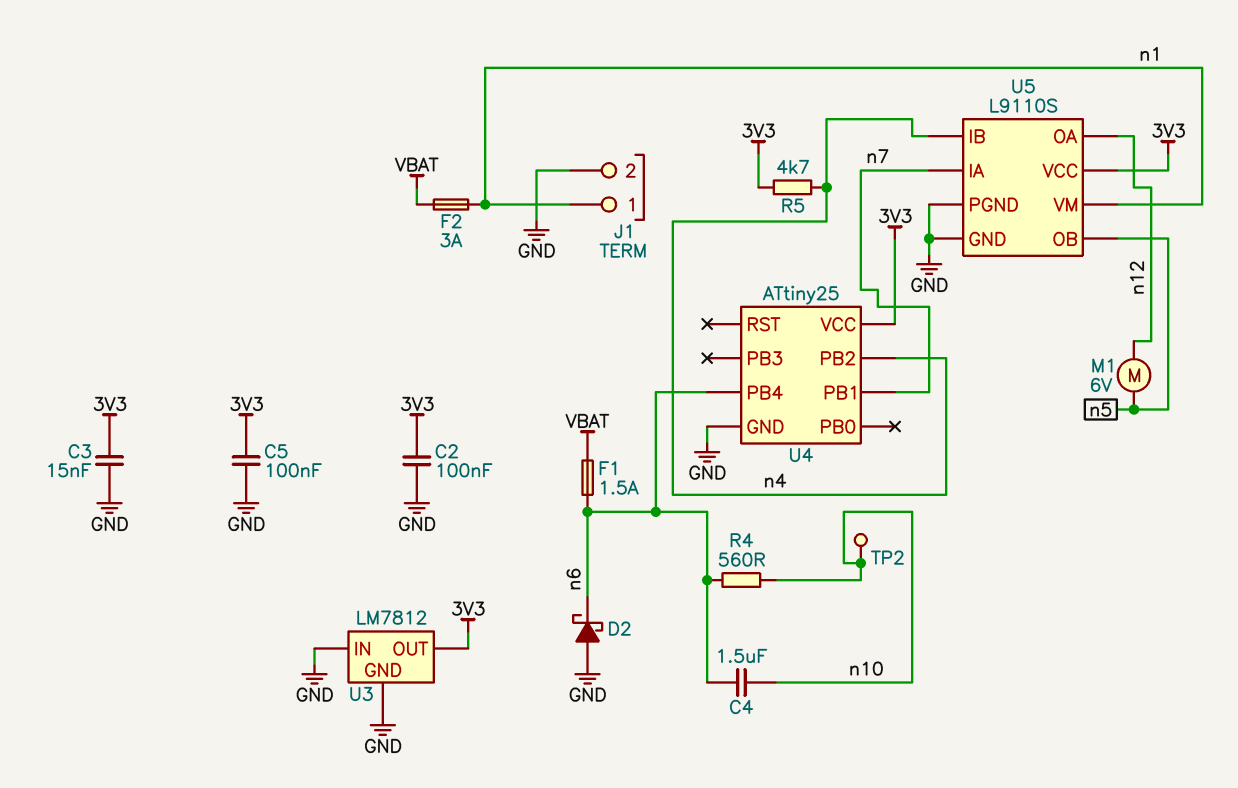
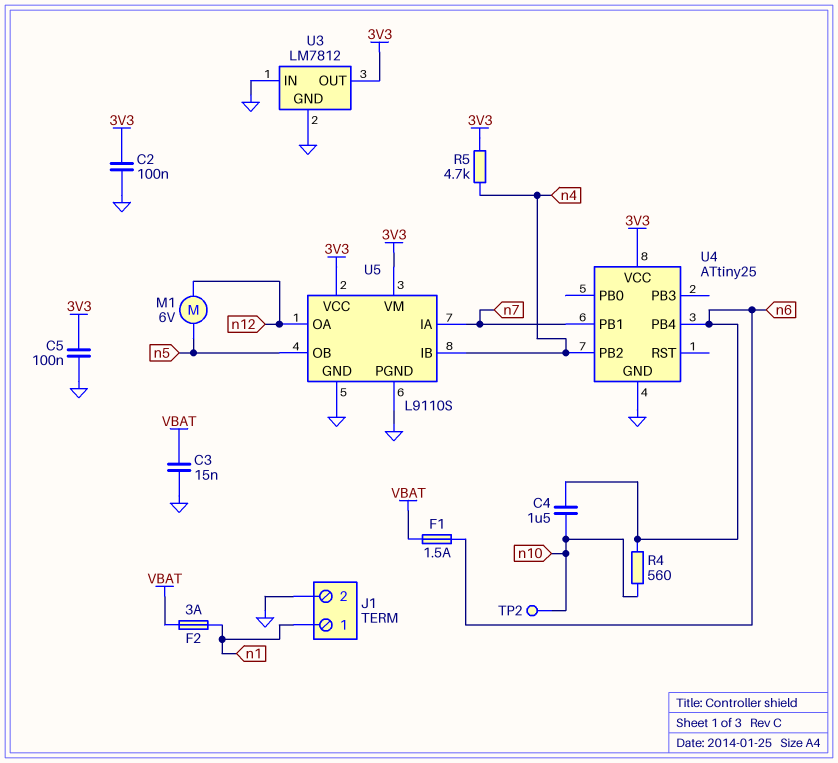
C3: 15nF (3V3, GND) -> 15nF (GND, VBAT)
D2: schottky (A GND, K n6) -> none
U5 pin VM: n1 -> 3V3

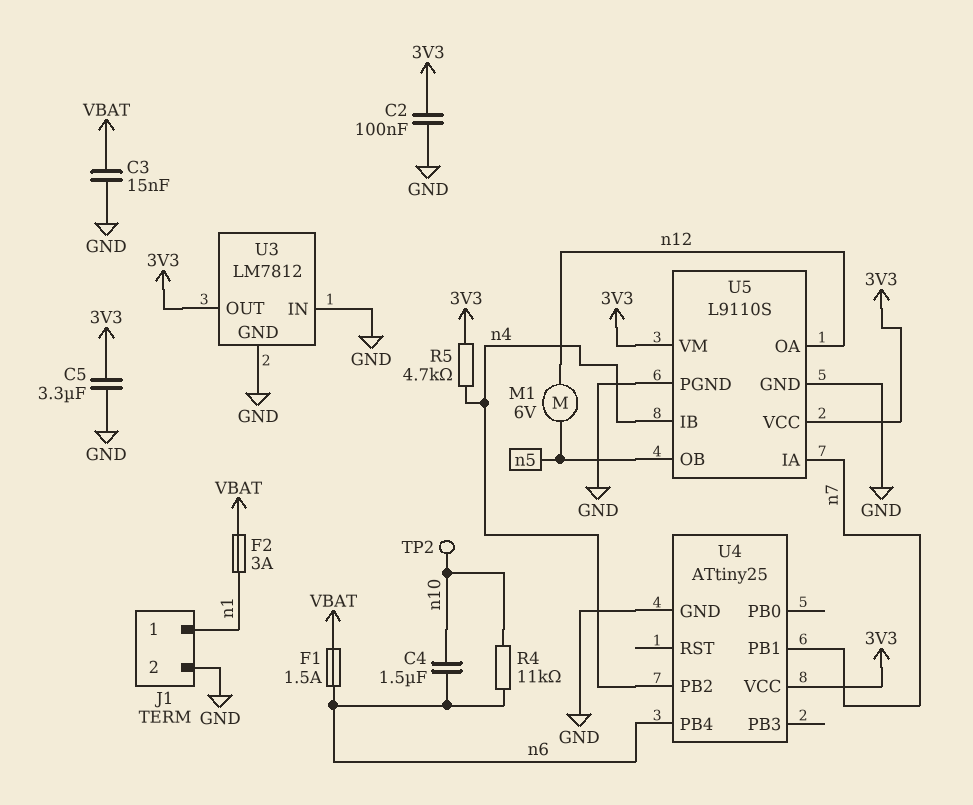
C5: 100nF (3V3, GND) -> 3.3uF (3V3, GND)
R4: 560 (n6, n10) -> 11k (n6, n10)

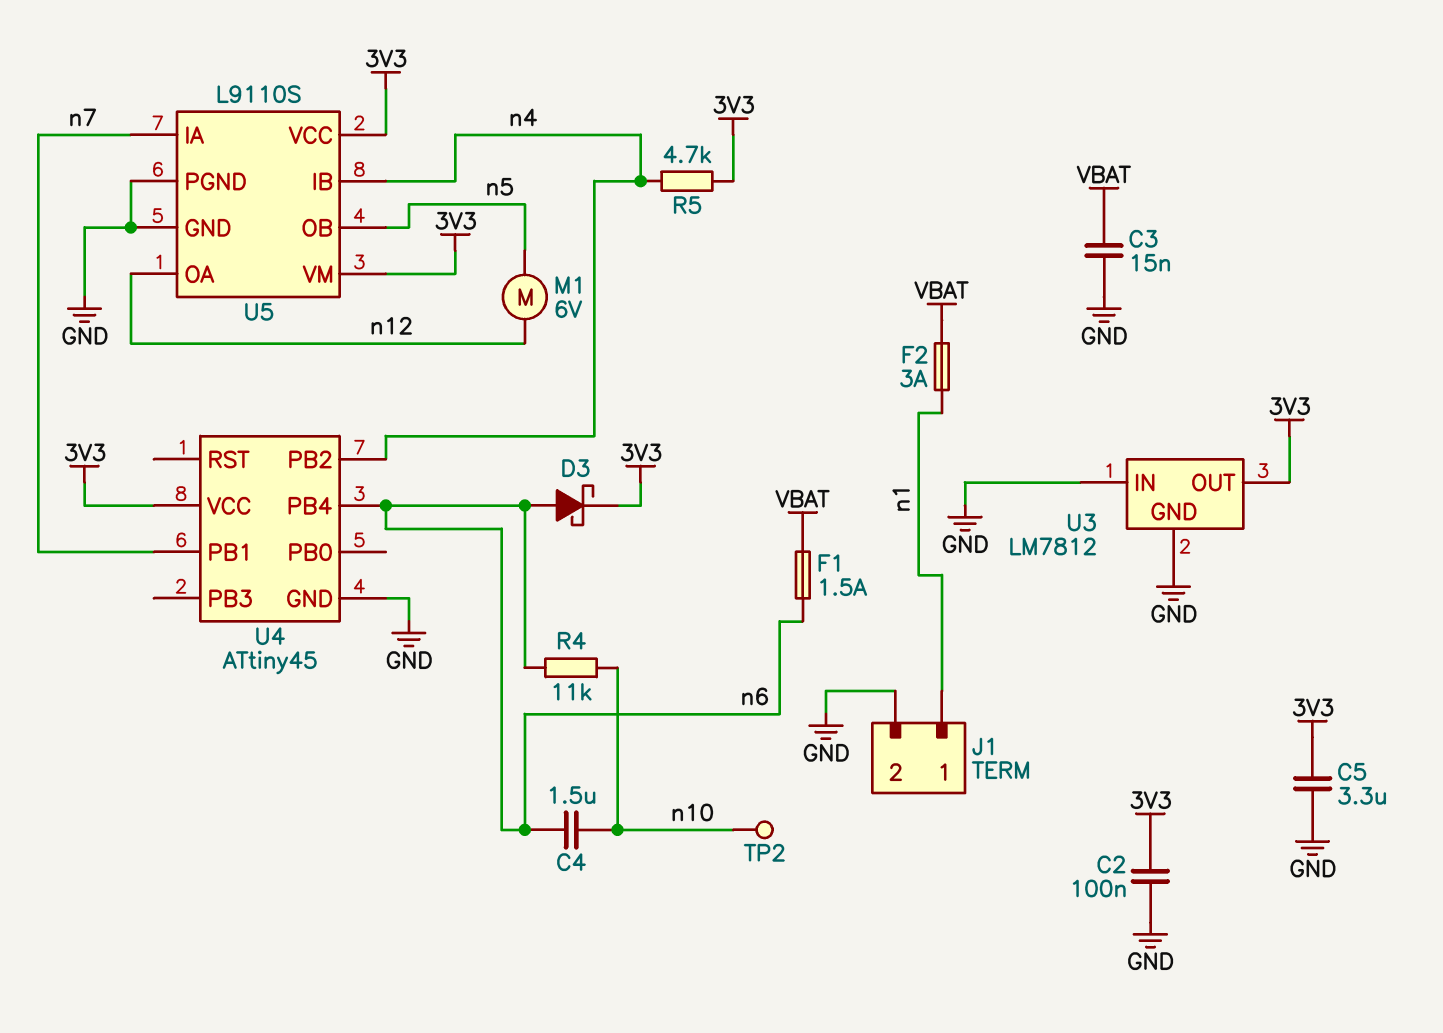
D3: none -> schottky (A n6, K 3V3)
U4: ATtiny25 -> ATtiny45

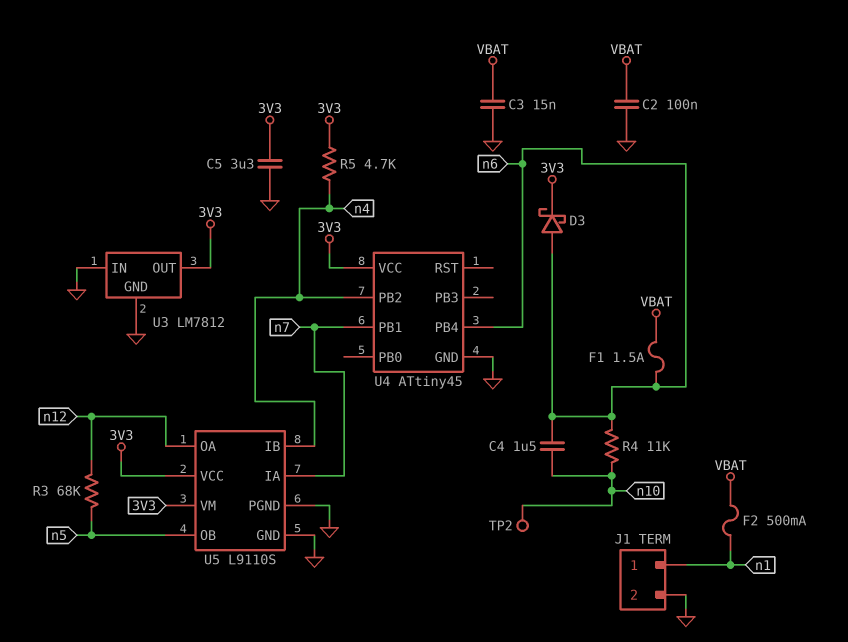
C2: 100nF (3V3, GND) -> 100nF (GND, VBAT)
F2: 3A (VBAT, n1) -> 500mA (VBAT, n1)
M1: motor 6V (n5, n12) -> none
R3: none -> 68k (n5, n12)

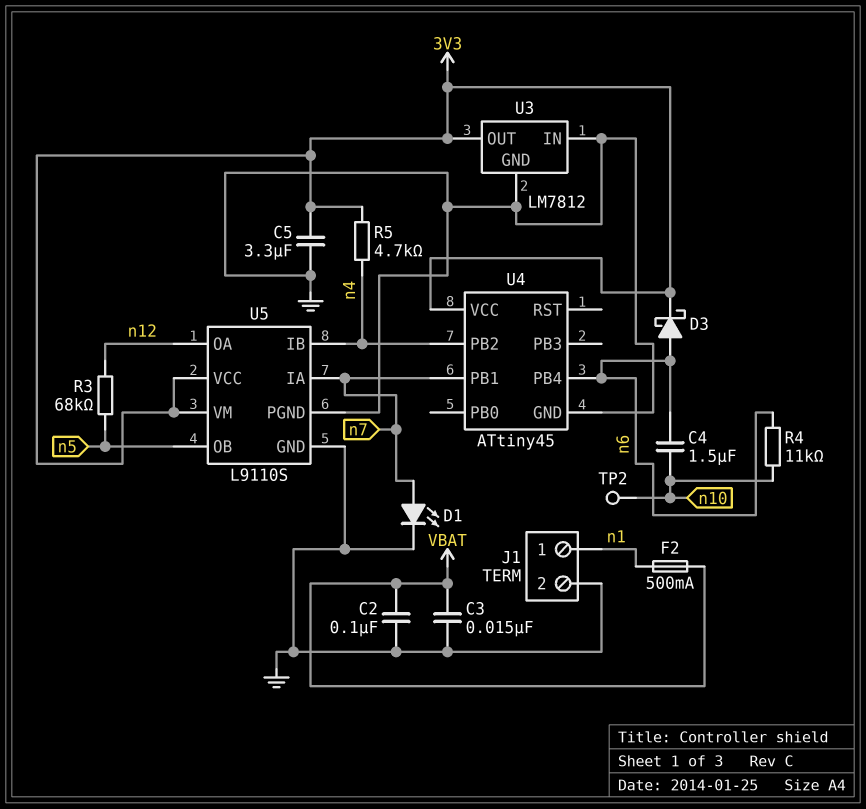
D1: none -> LED (A n7, K GND)
F1: 1.5A (VBAT, n6) -> none

